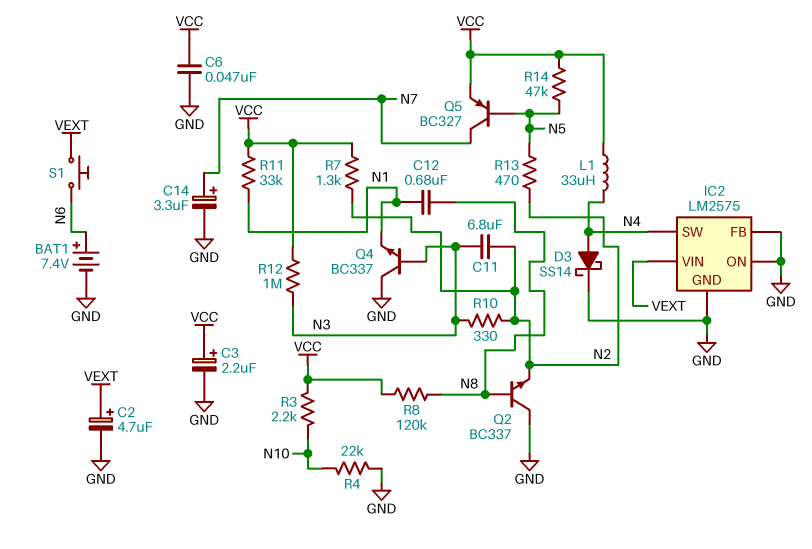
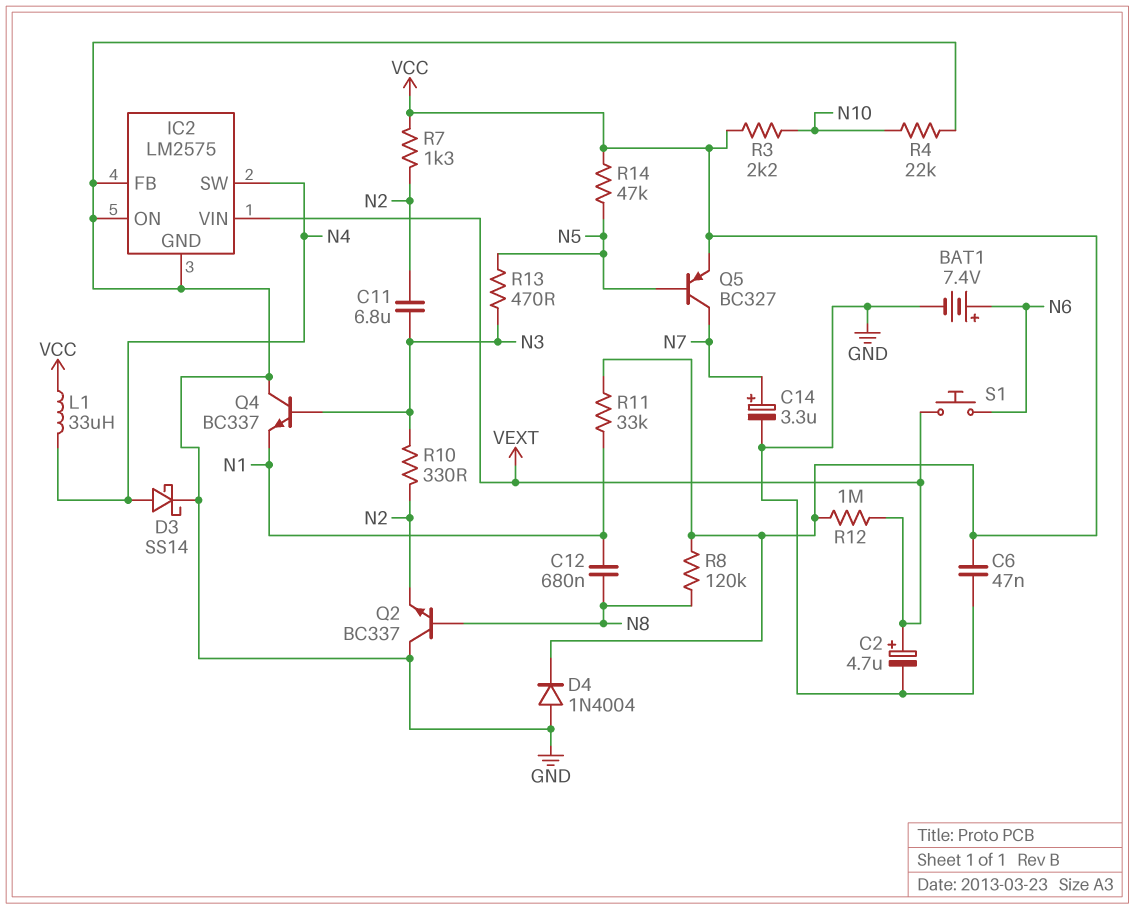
C3: 2.2uF (plus VCC, minus GND) -> none
D4: none -> diode 1N4004 (A GND, K VCC)
R12: 1M (N3, VCC) -> 1M (VCC, VEXT)
R13: 470 (N2, N5) -> 470 (N3, N5)

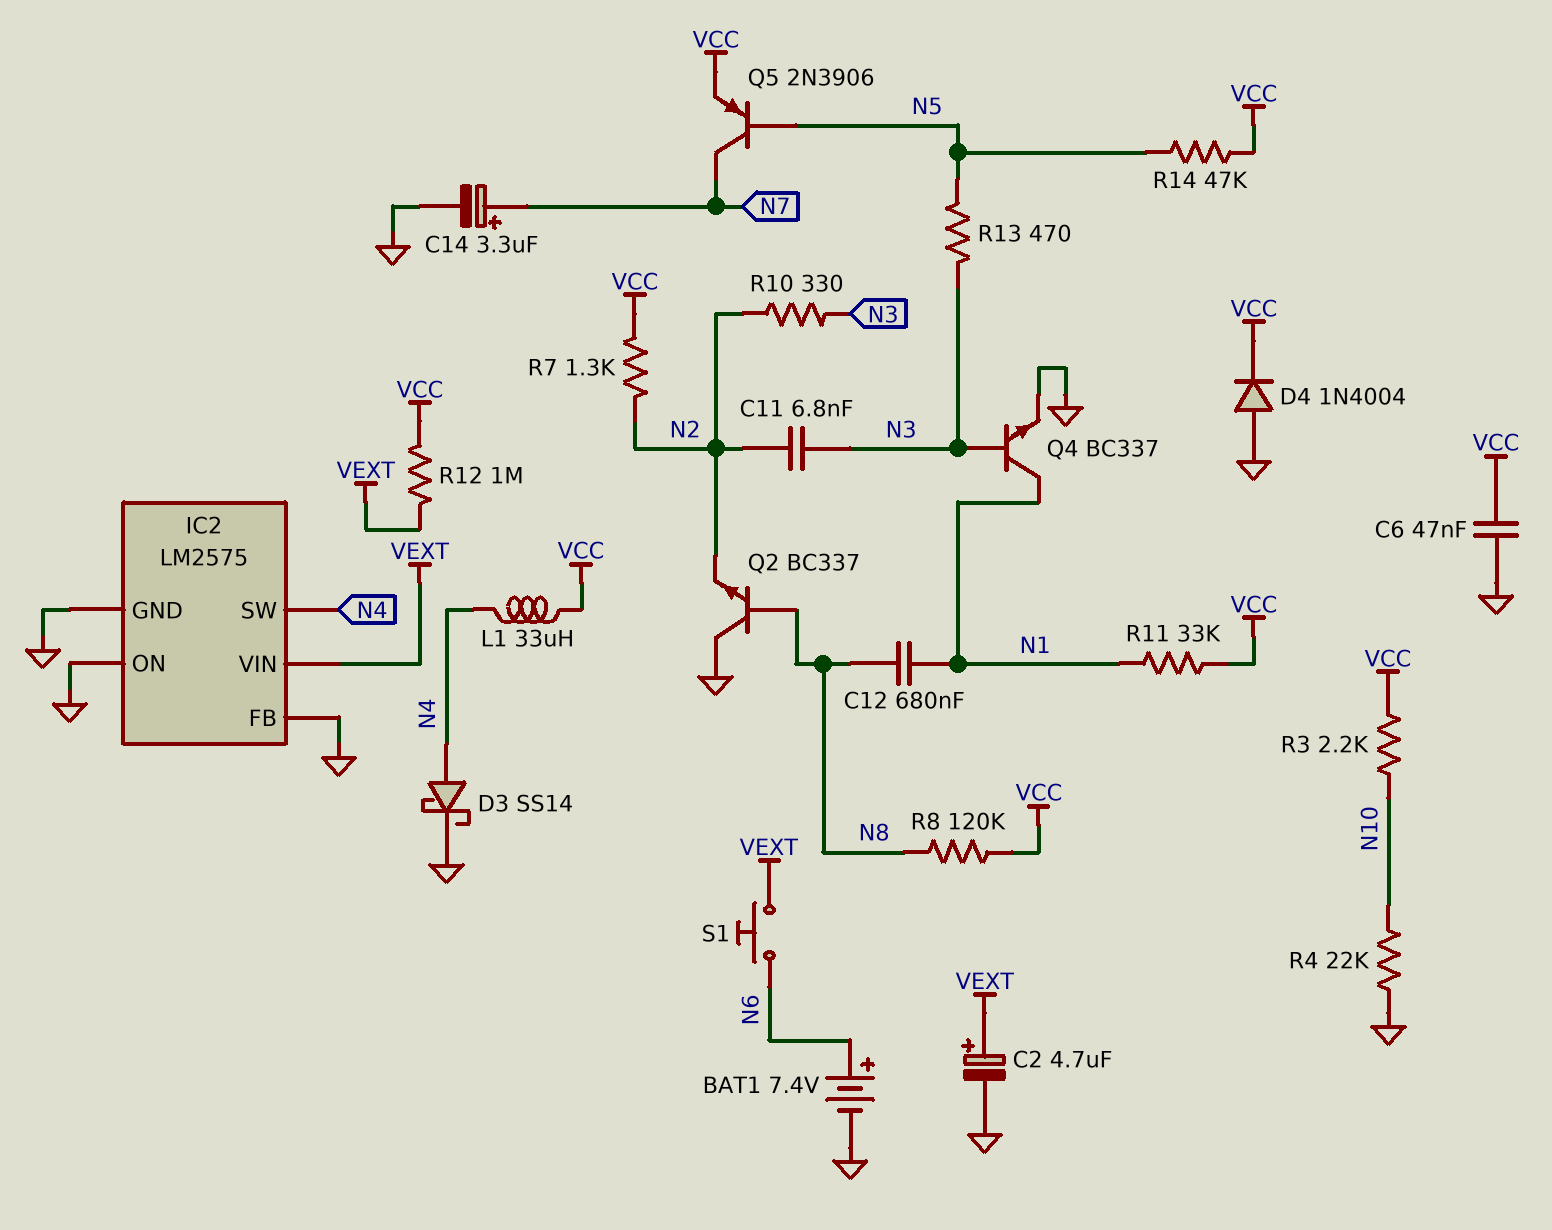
C11: 6.8uF (N2, N3) -> 6.8nF (N2, N3)
Q4: NPN BC337 (B N3, C GND, E N1) -> NPN BC337 (B N3, C N1, E GND)
Q5: PNP BC327 (B N5, C N7, E VCC) -> PNP 2N3906 (B N5, C N7, E VCC)

